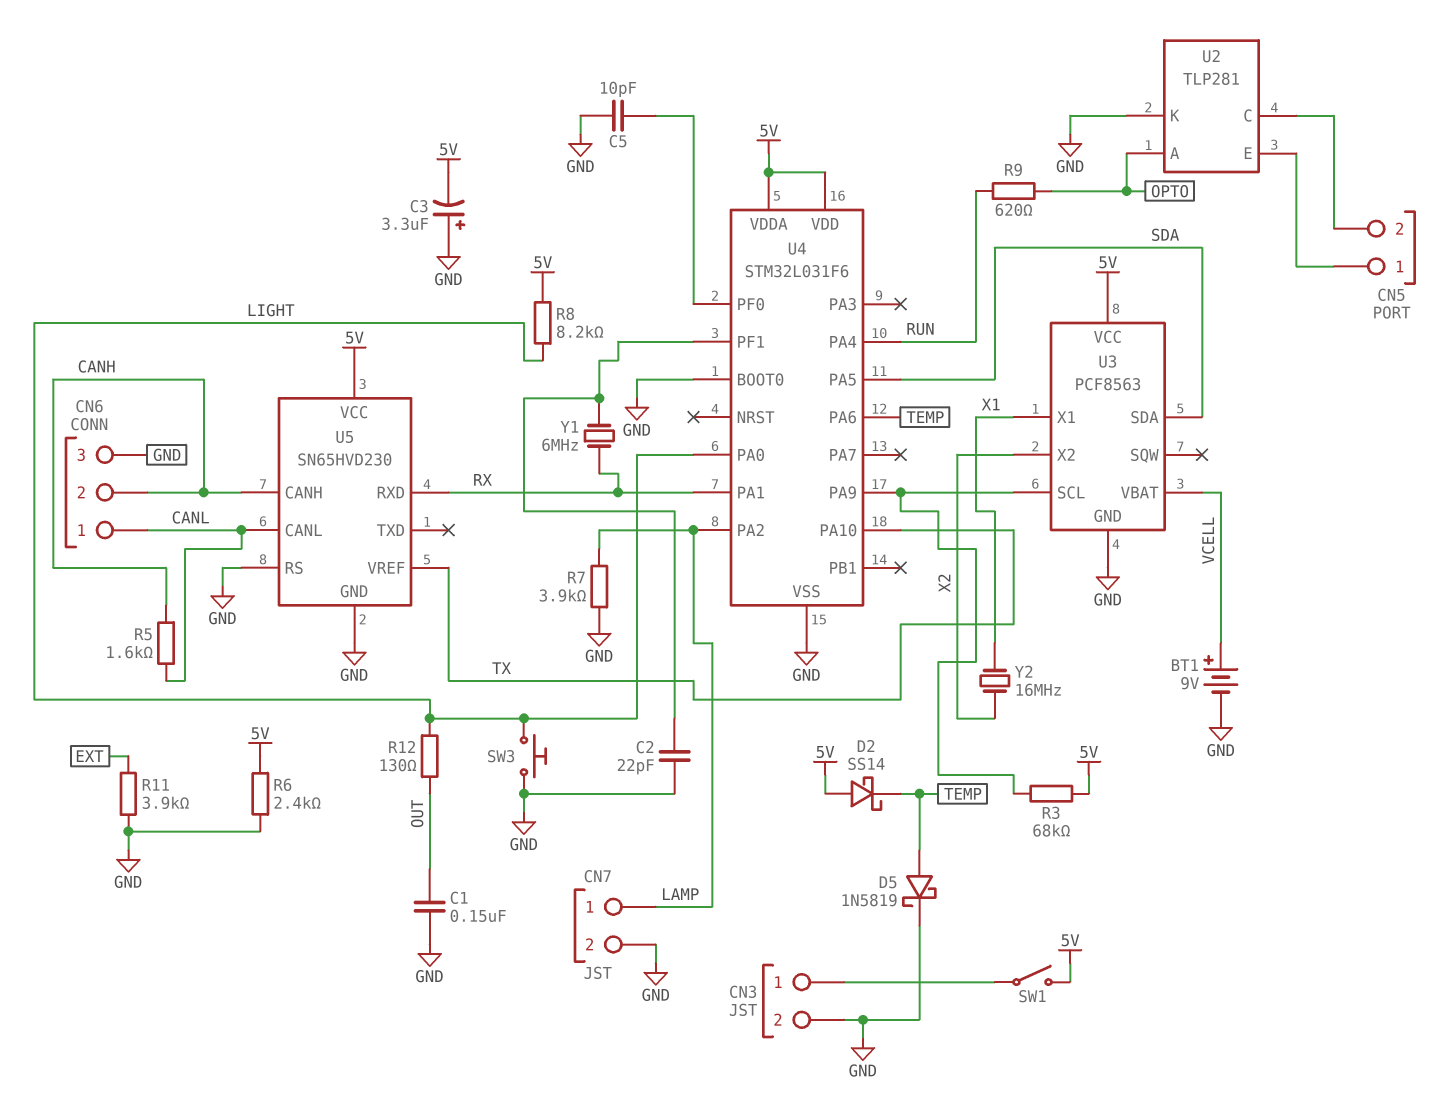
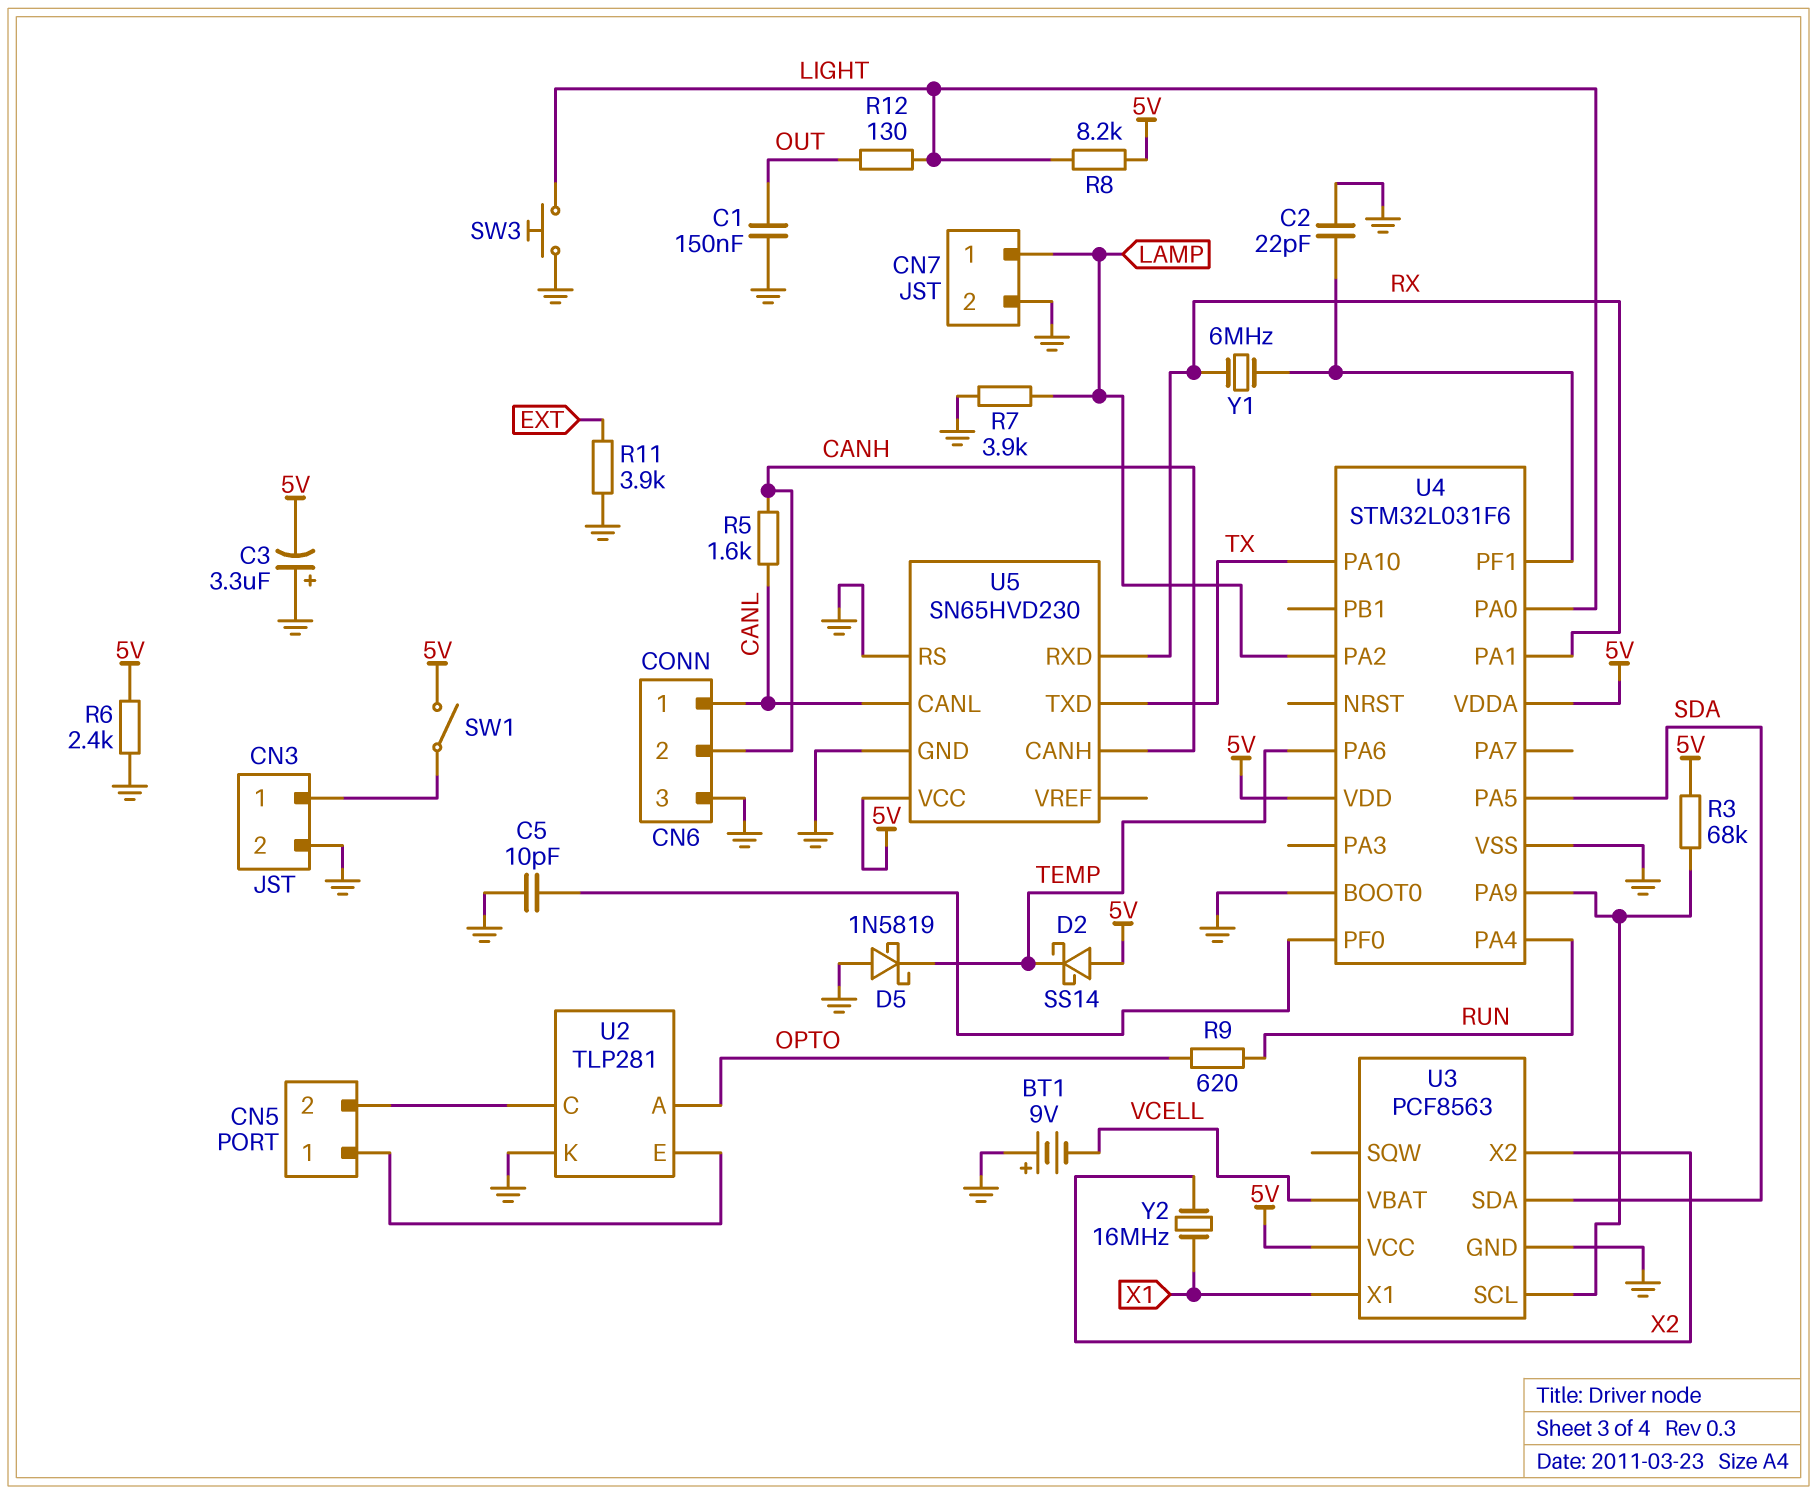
BT1: 9V (plus VCELL, minus GND) -> 9V (plus GND, minus VCELL)
D5: schottky 1N5819 (A TEMP, K GND) -> schottky 1N5819 (A GND, K TEMP)
U5 pin TXD: none -> TX
U5 pin VREF: TX -> none

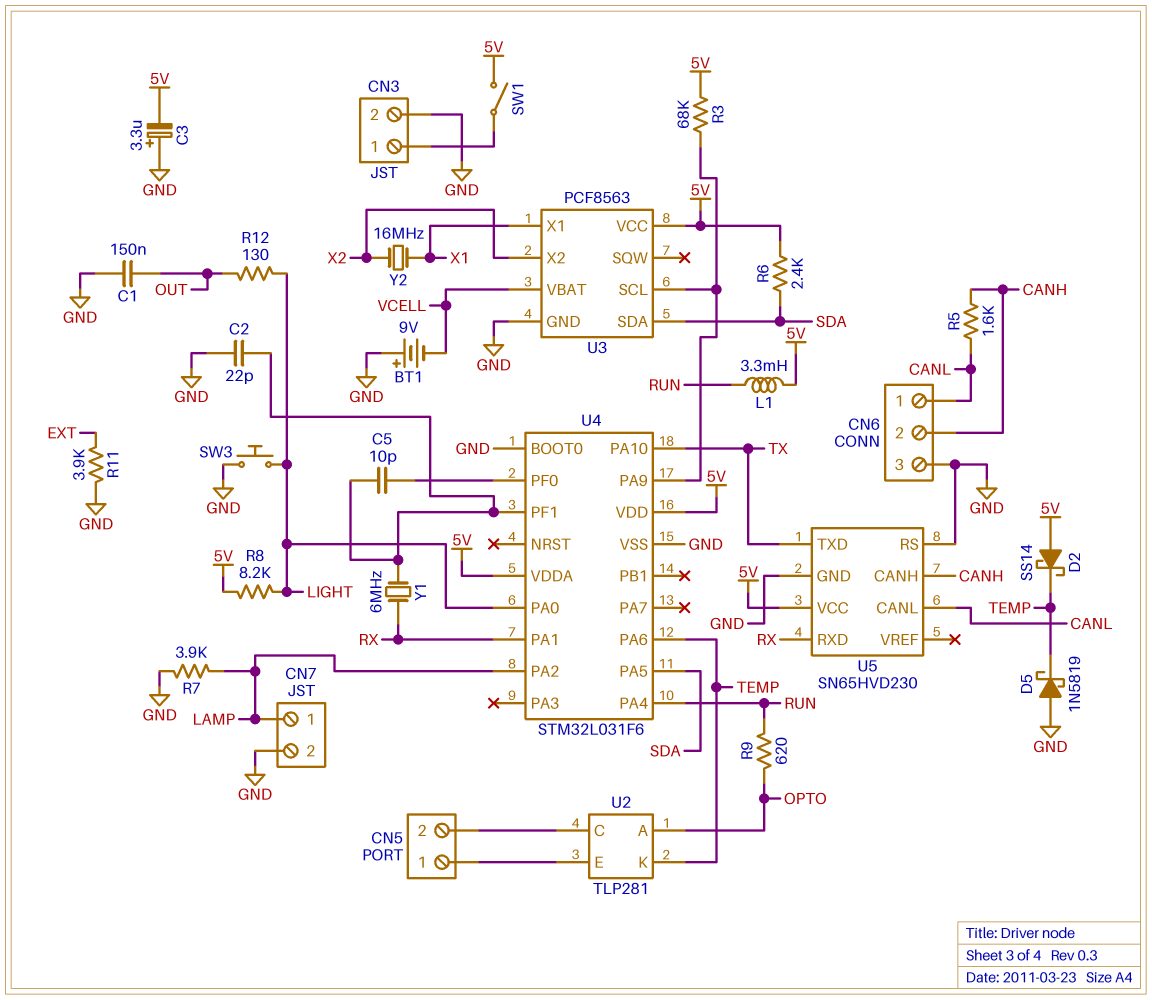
C5: 10pF (GND, U4/PF0) -> 10pF (U4/PF0, U4/PF1)
L1: none -> 3.3mH (5V, RUN)
R6: 2.4k (5V, GND) -> 2.4k (5V, SDA)
U2 pin K: GND -> TEMP

